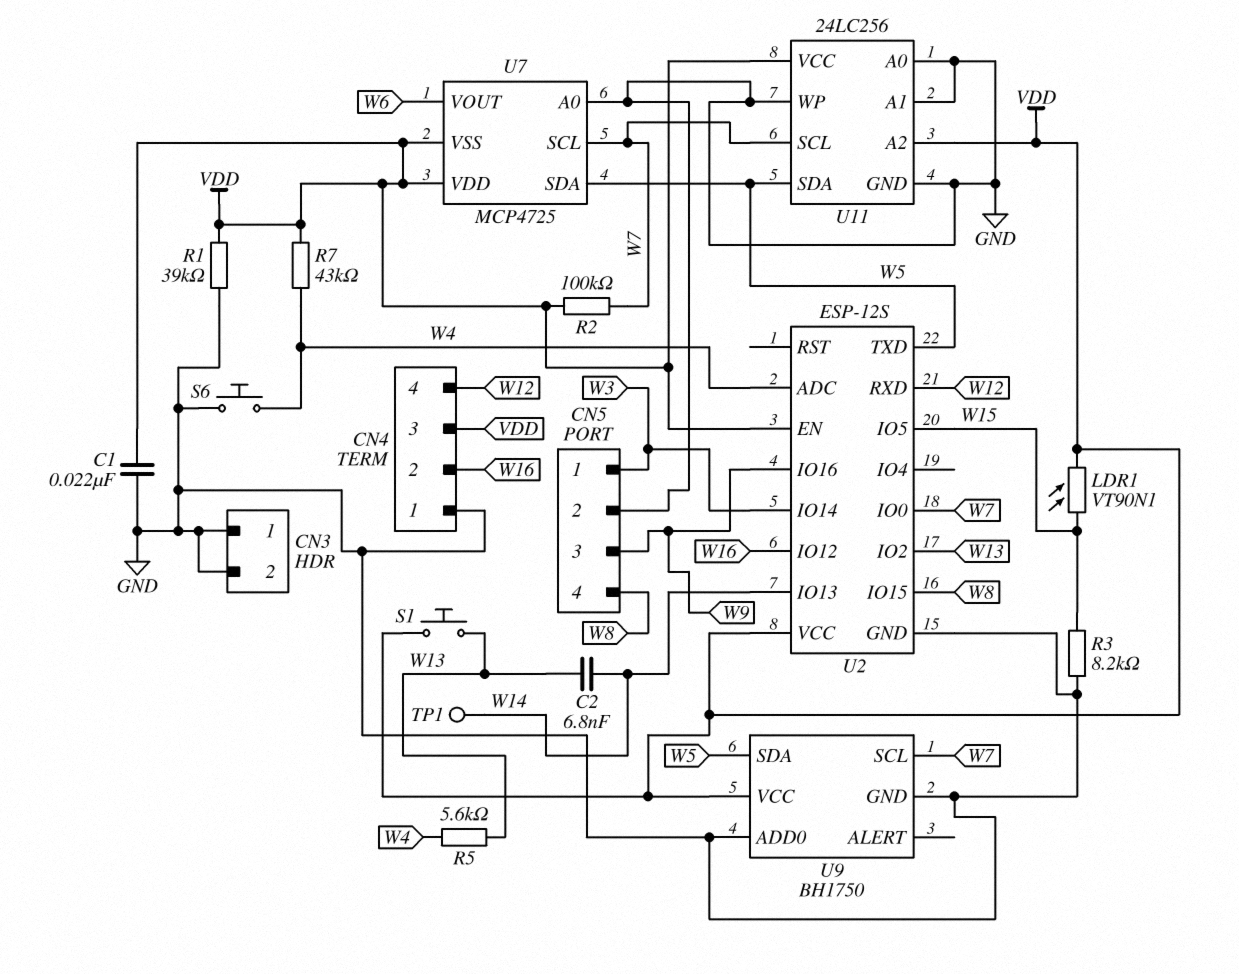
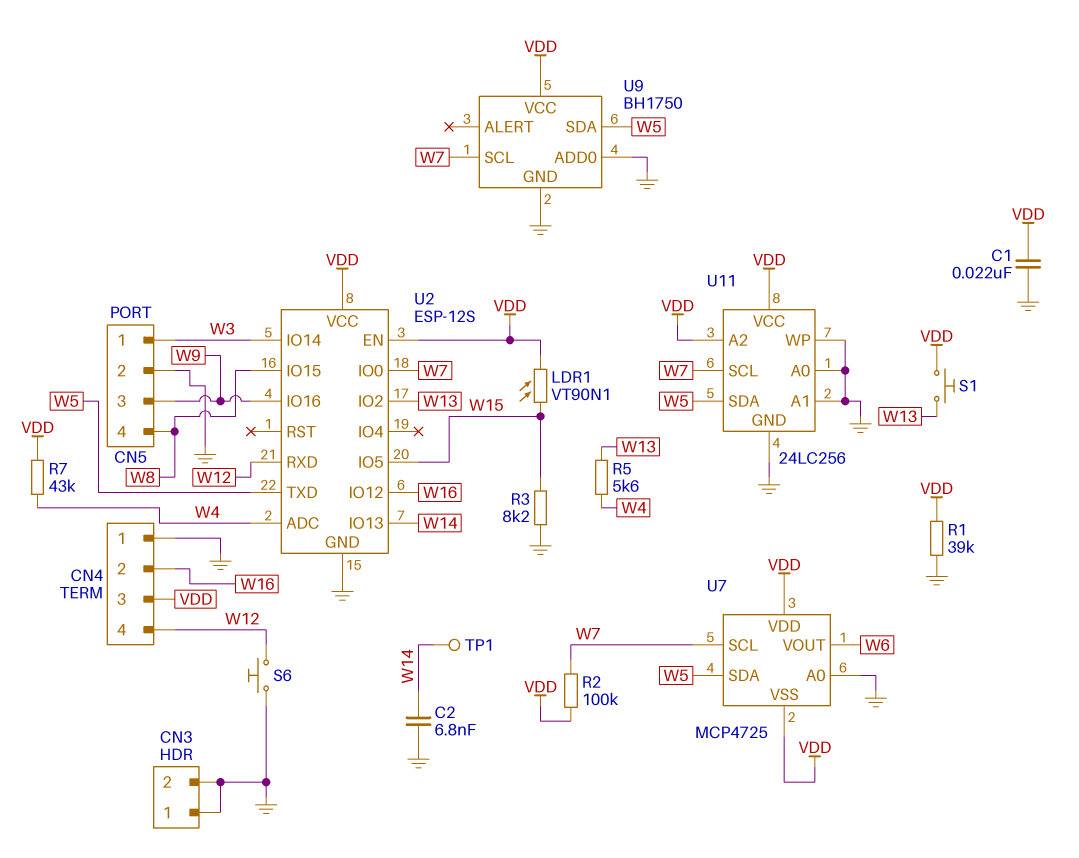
C2: 6.8nF (W13, W14) -> 6.8nF (GND, W14)
S6: button (GND, W4) -> button (GND, W12)

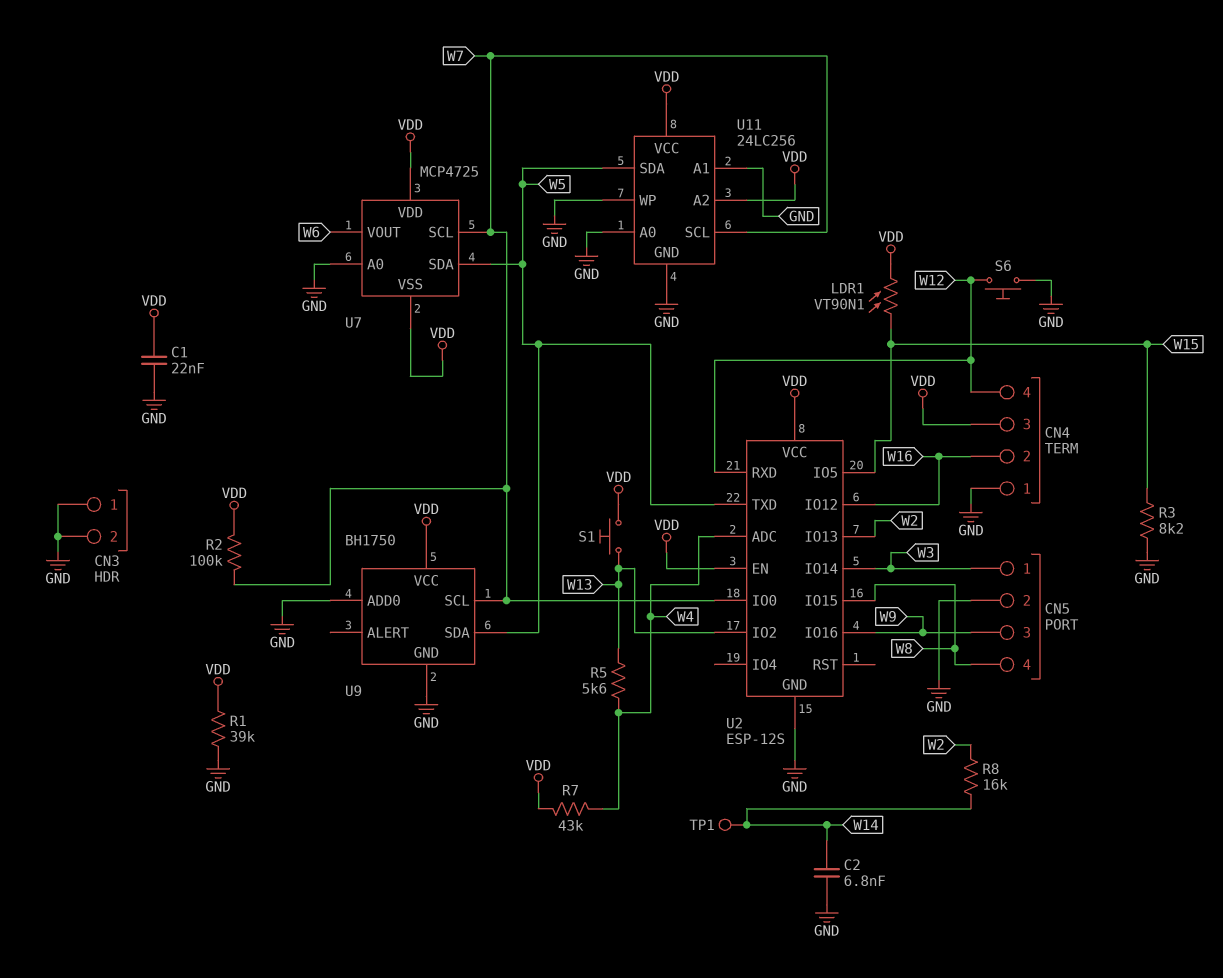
R8: none -> 16k (W2, W14)
U2 pin IO13: W14 -> W2

